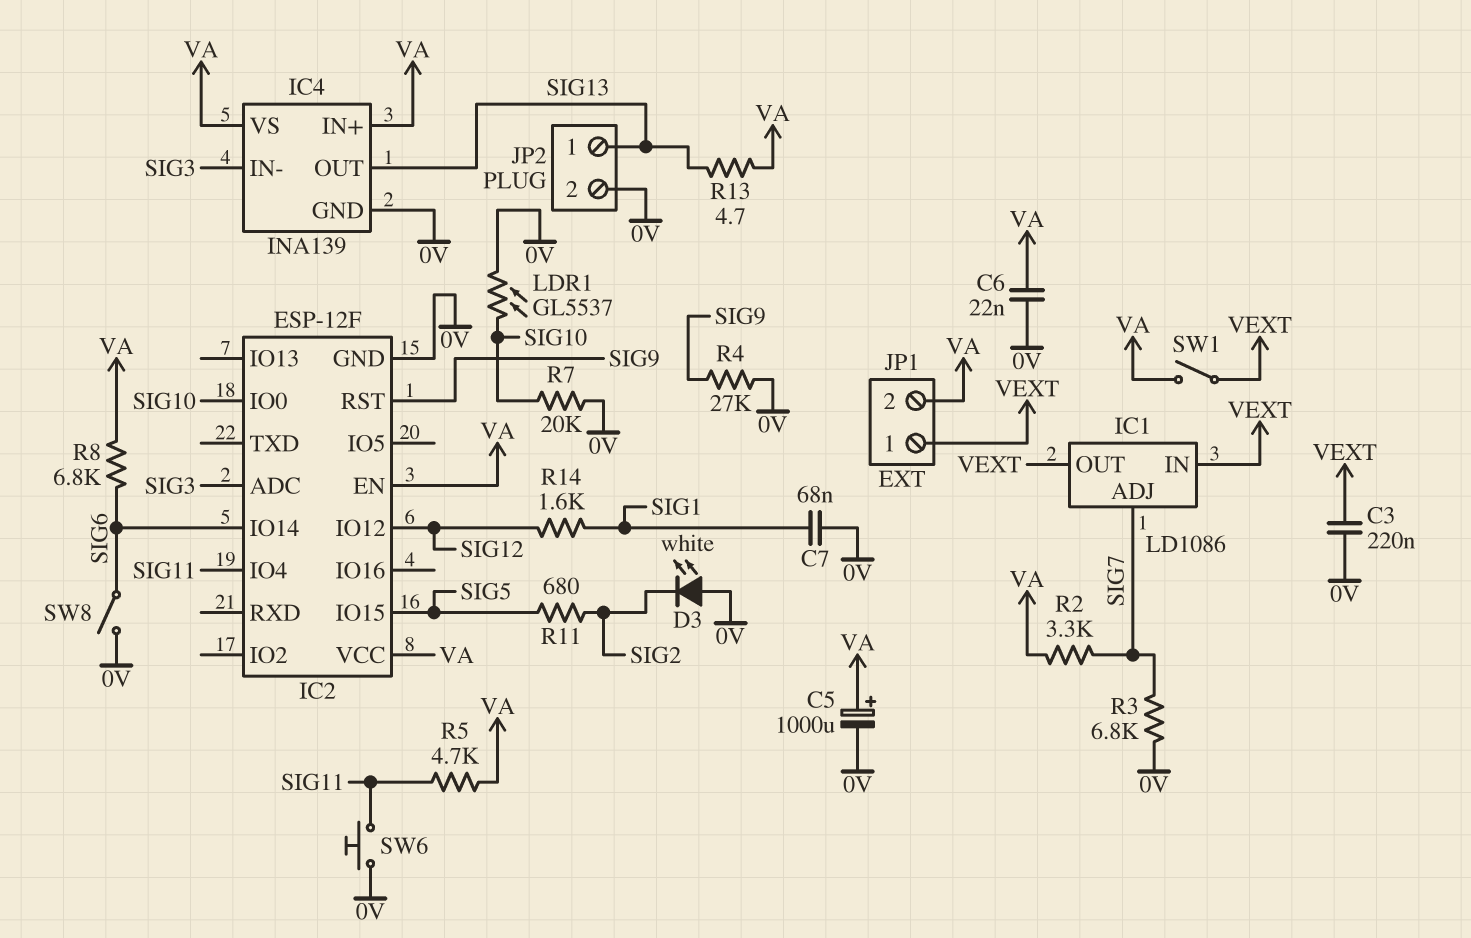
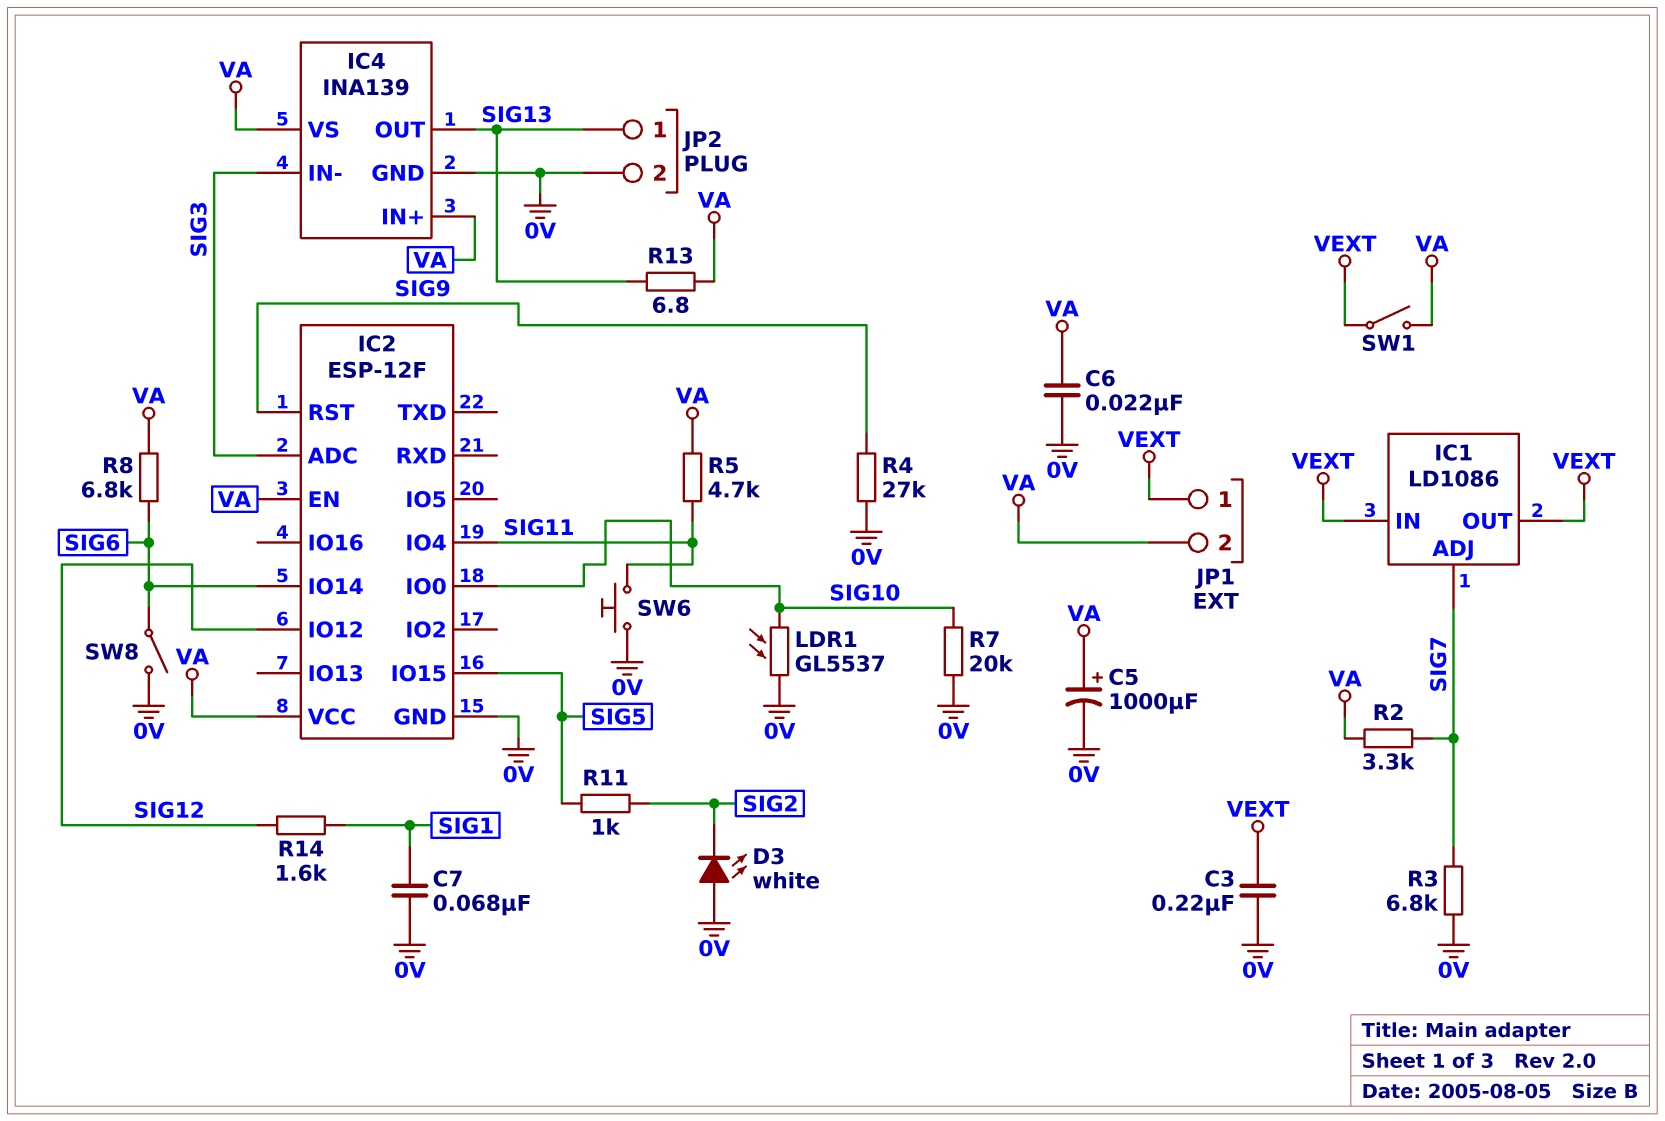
R11: 680 (SIG2, SIG5) -> 1k (SIG2, SIG5)
R13: 4.7 (SIG13, VA) -> 6.8 (SIG13, VA)

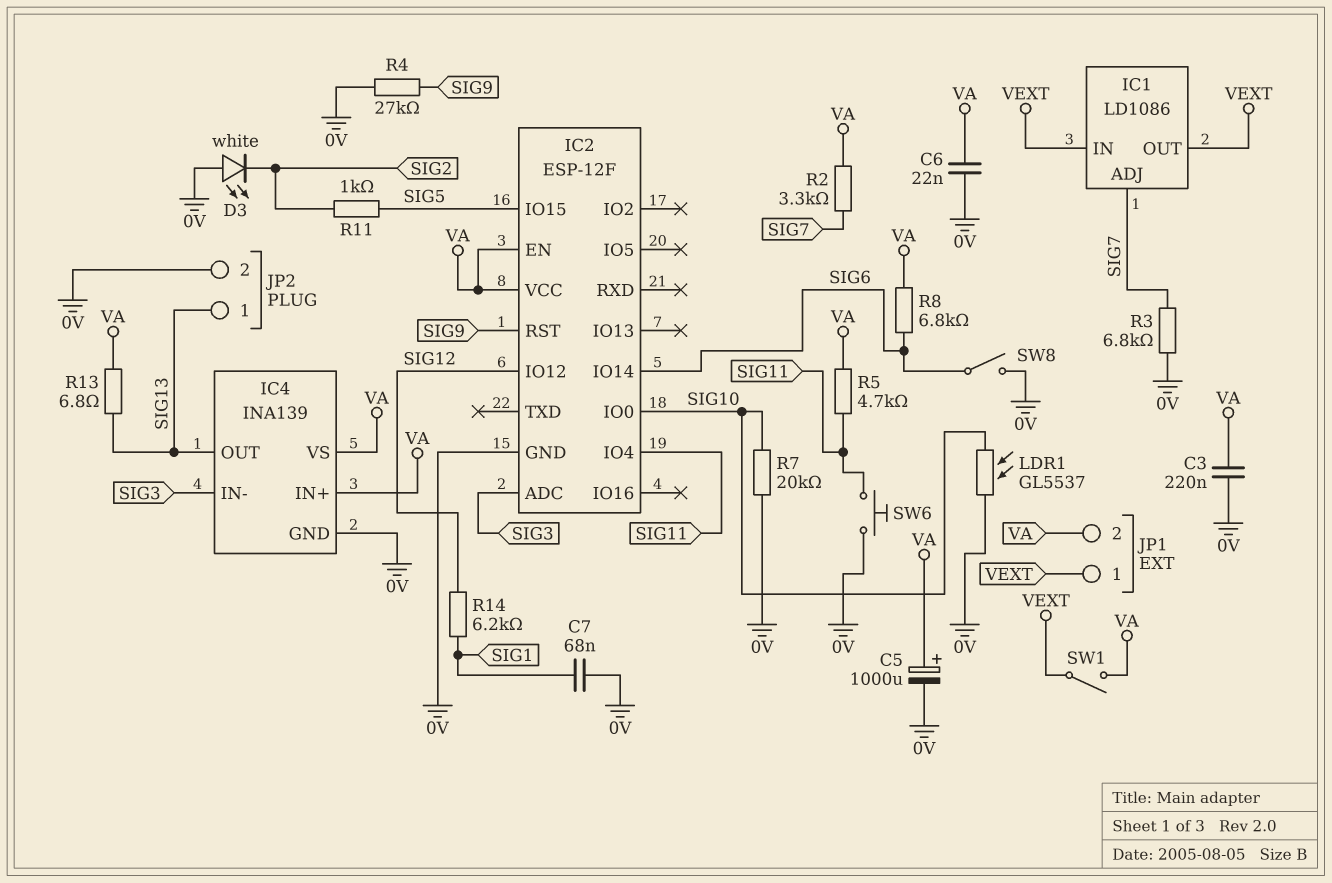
C3: 220nF (0V, VEXT) -> 220nF (0V, VA)
R14: 1.6k (SIG1, SIG12) -> 6.2k (SIG1, SIG12)

